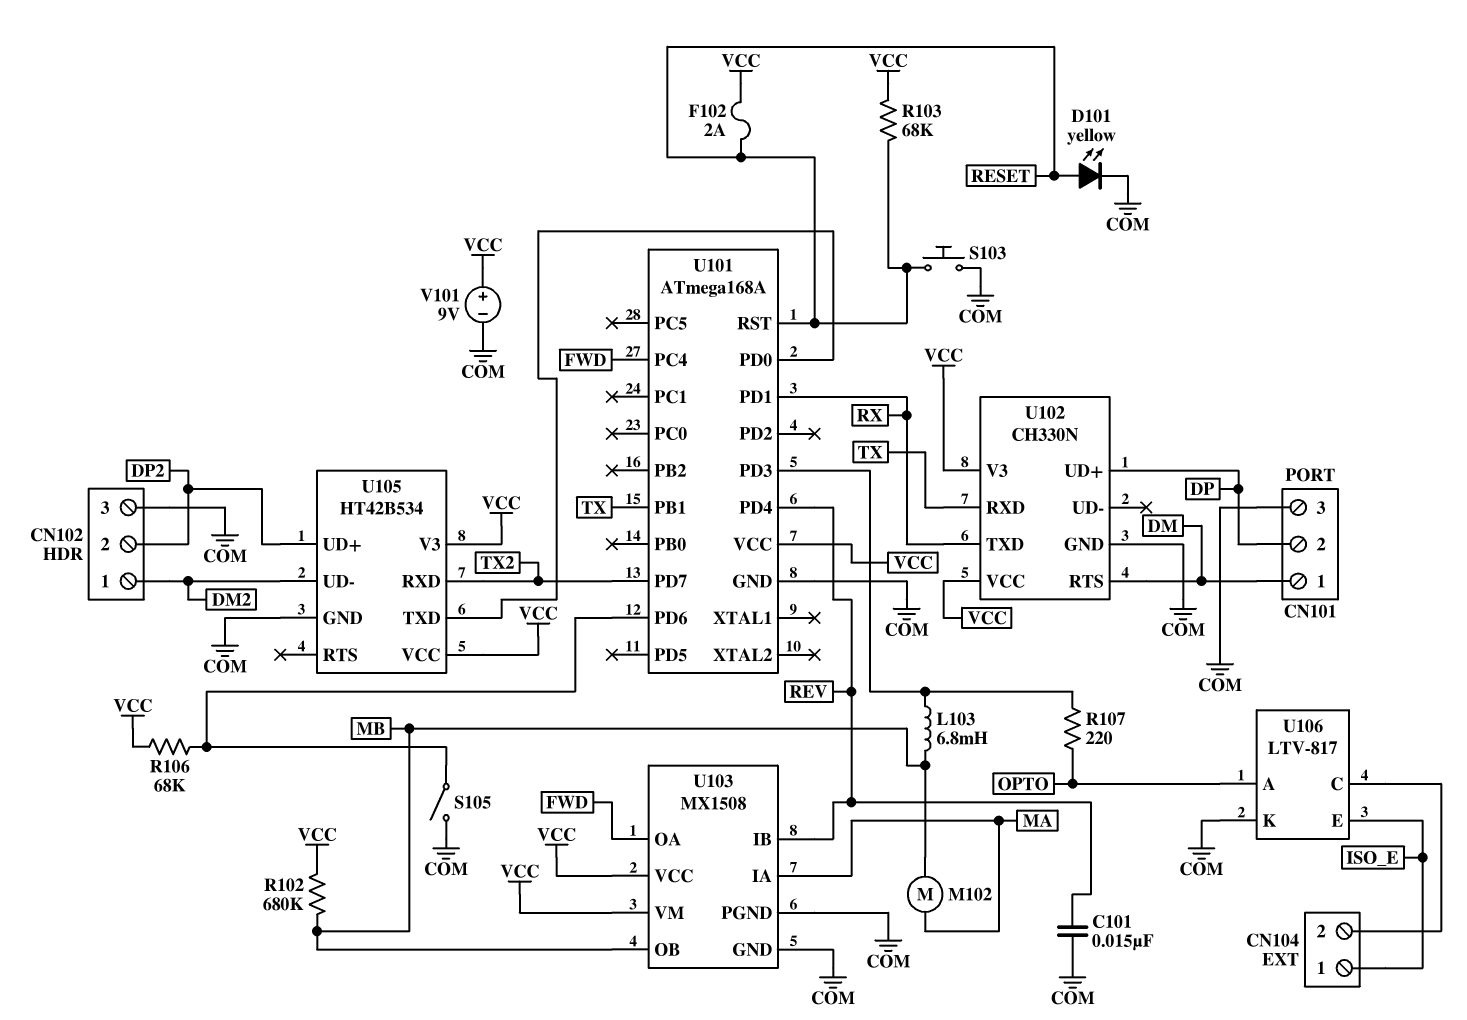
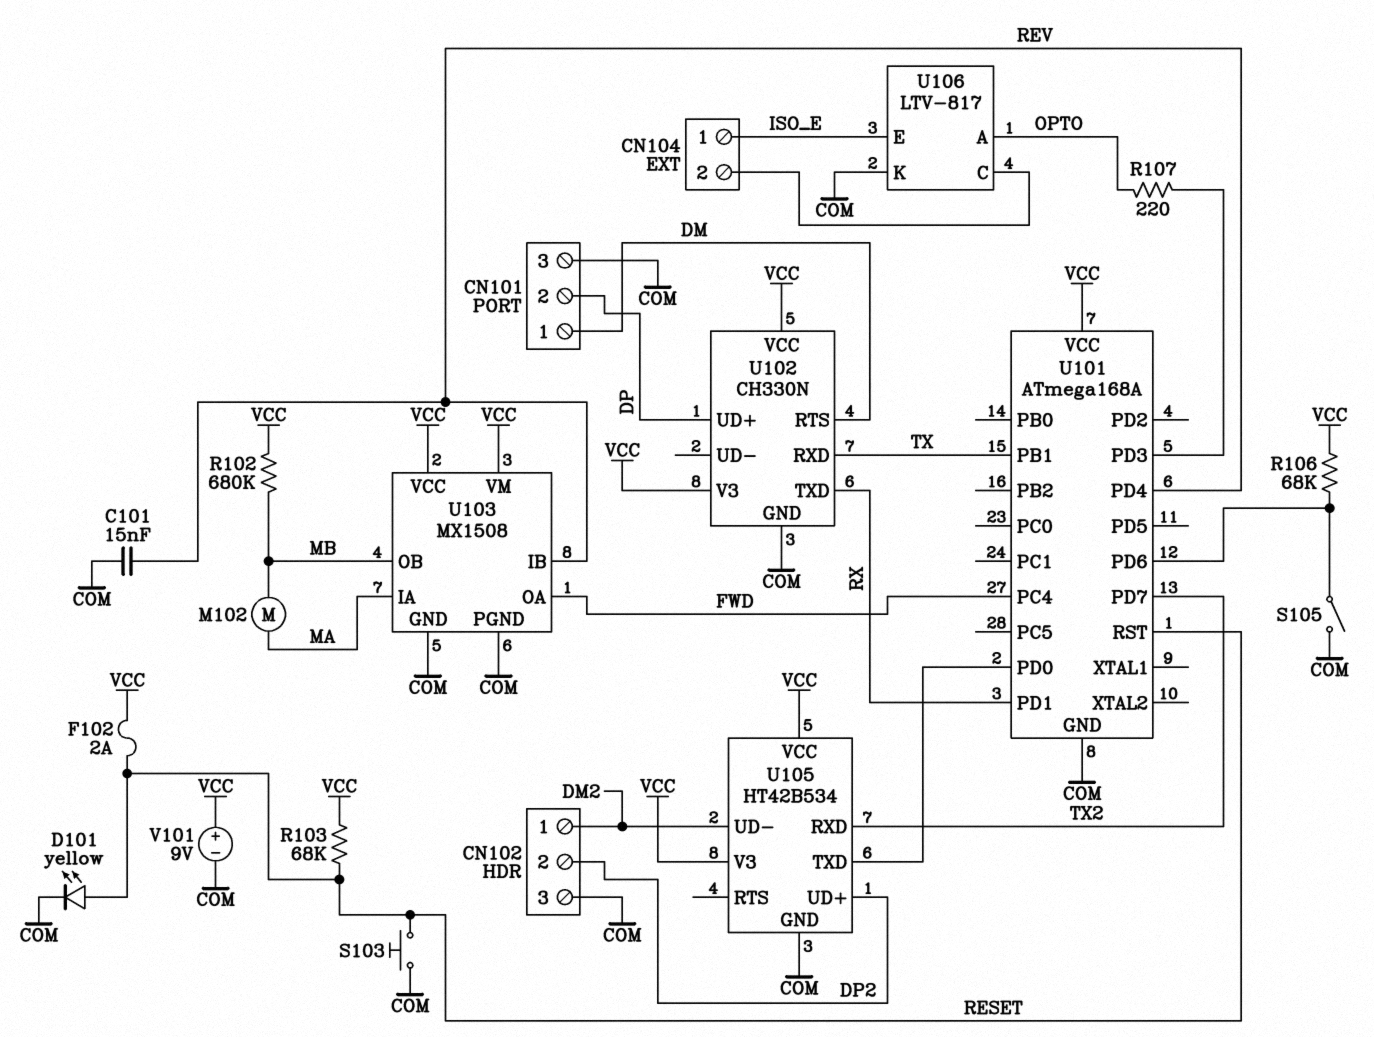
L103: 6.8mH (MB, U101/PD3) -> none

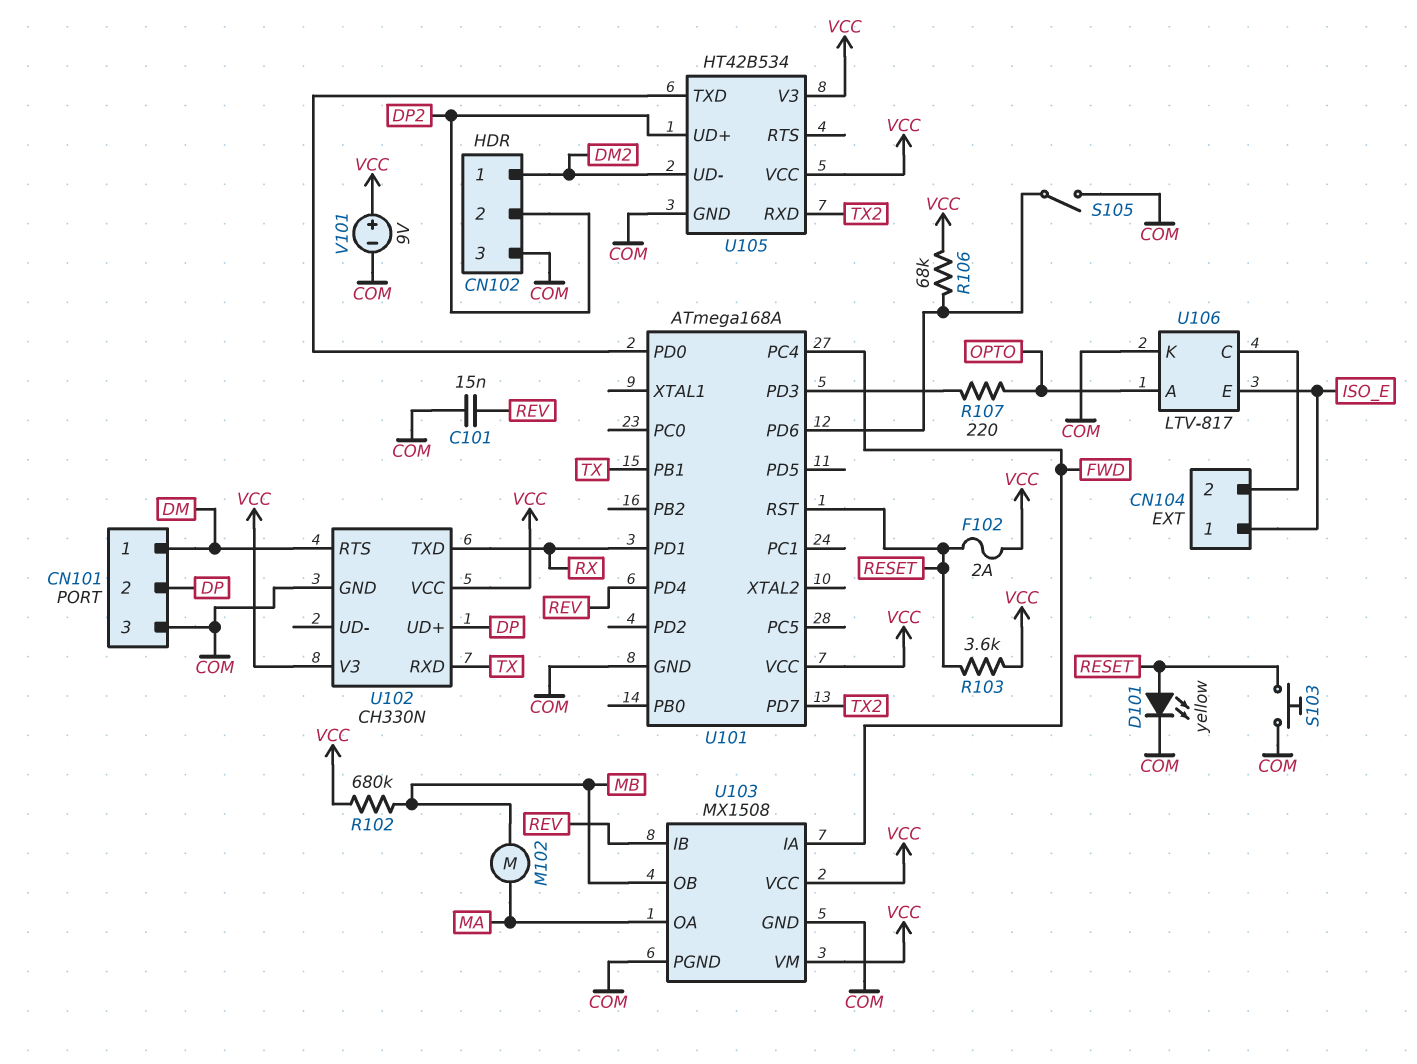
R103: 68k (RESET, VCC) -> 3.6k (RESET, VCC)
U103 pin IA: MA -> FWD
U103 pin OA: FWD -> MA

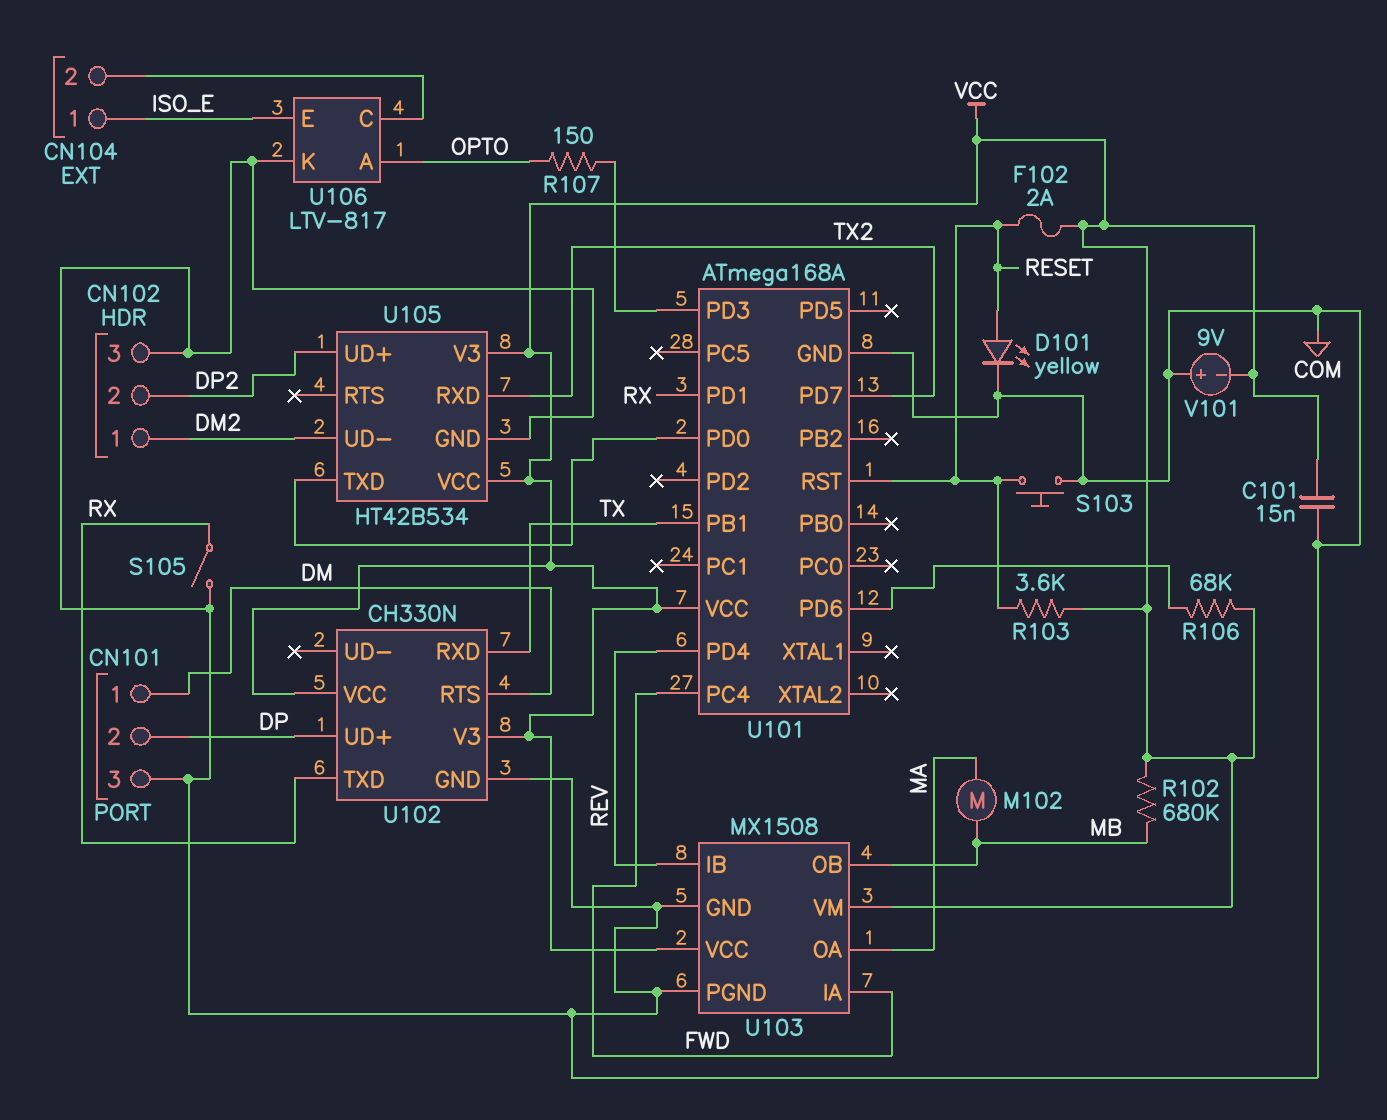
C101: 15nF (COM, REV) -> 15nF (COM, VCC)
R107: 220 (OPTO, U101/PD3) -> 150 (OPTO, U101/PD3)
S105: switch (COM, U101/PD6) -> switch (COM, RX)
V101: 9V (plus VCC, minus COM) -> 9V (plus COM, minus VCC)

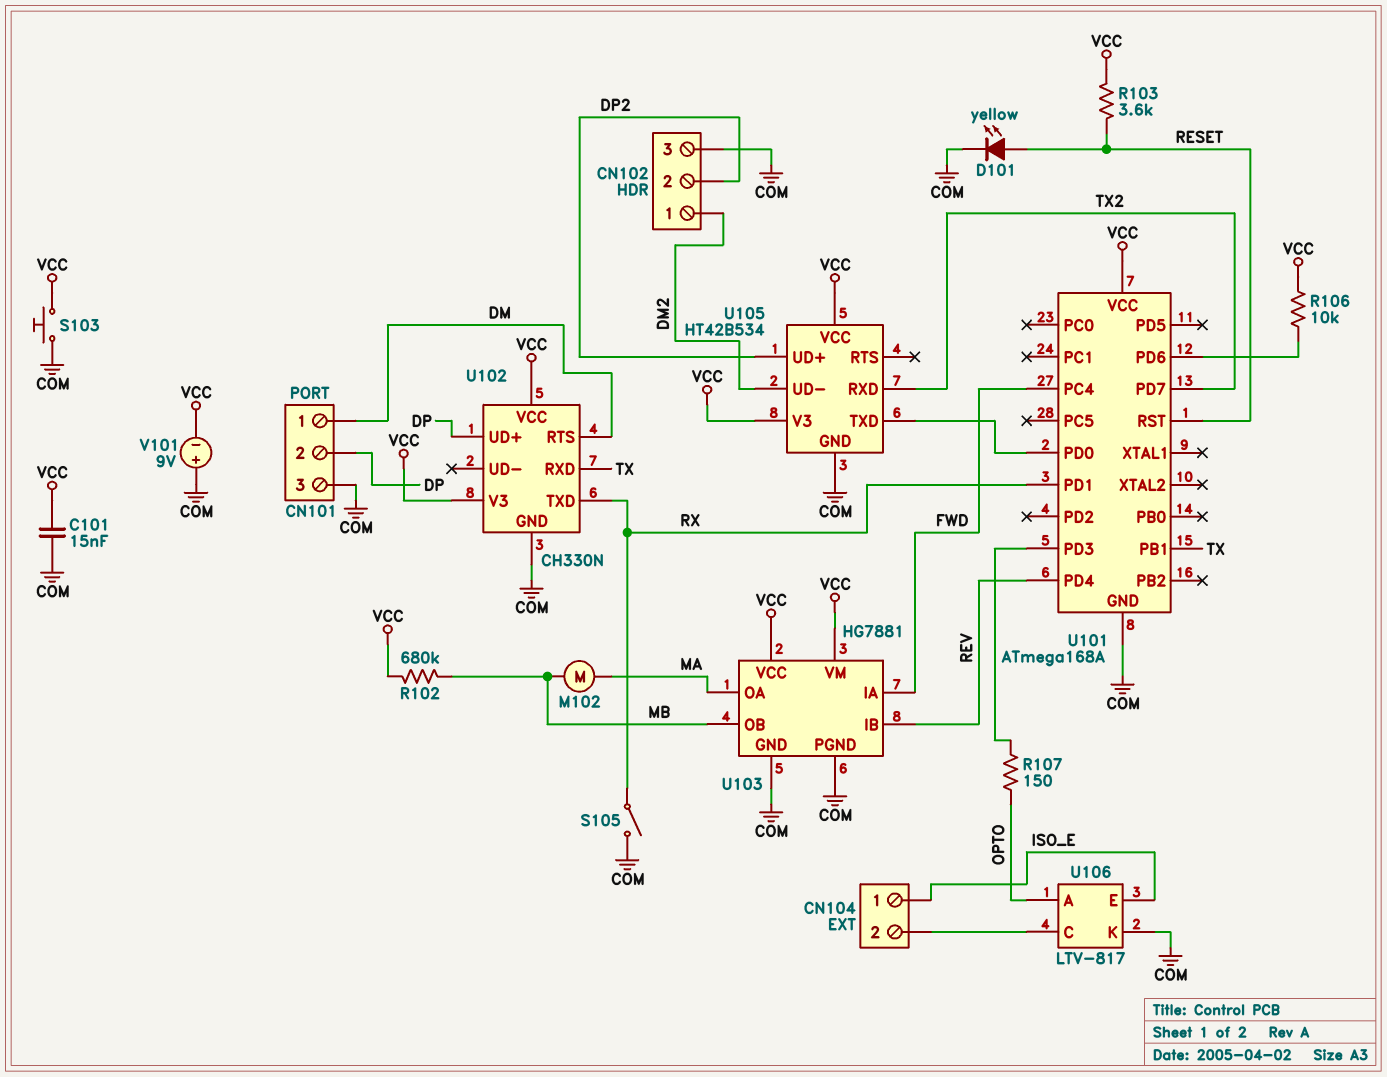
F102: 2A (RESET, VCC) -> none
R106: 68k (U101/PD6, VCC) -> 10k (U101/PD6, VCC)
S103: button (COM, RESET) -> button (COM, VCC)
U103: MX1508 -> HG7881

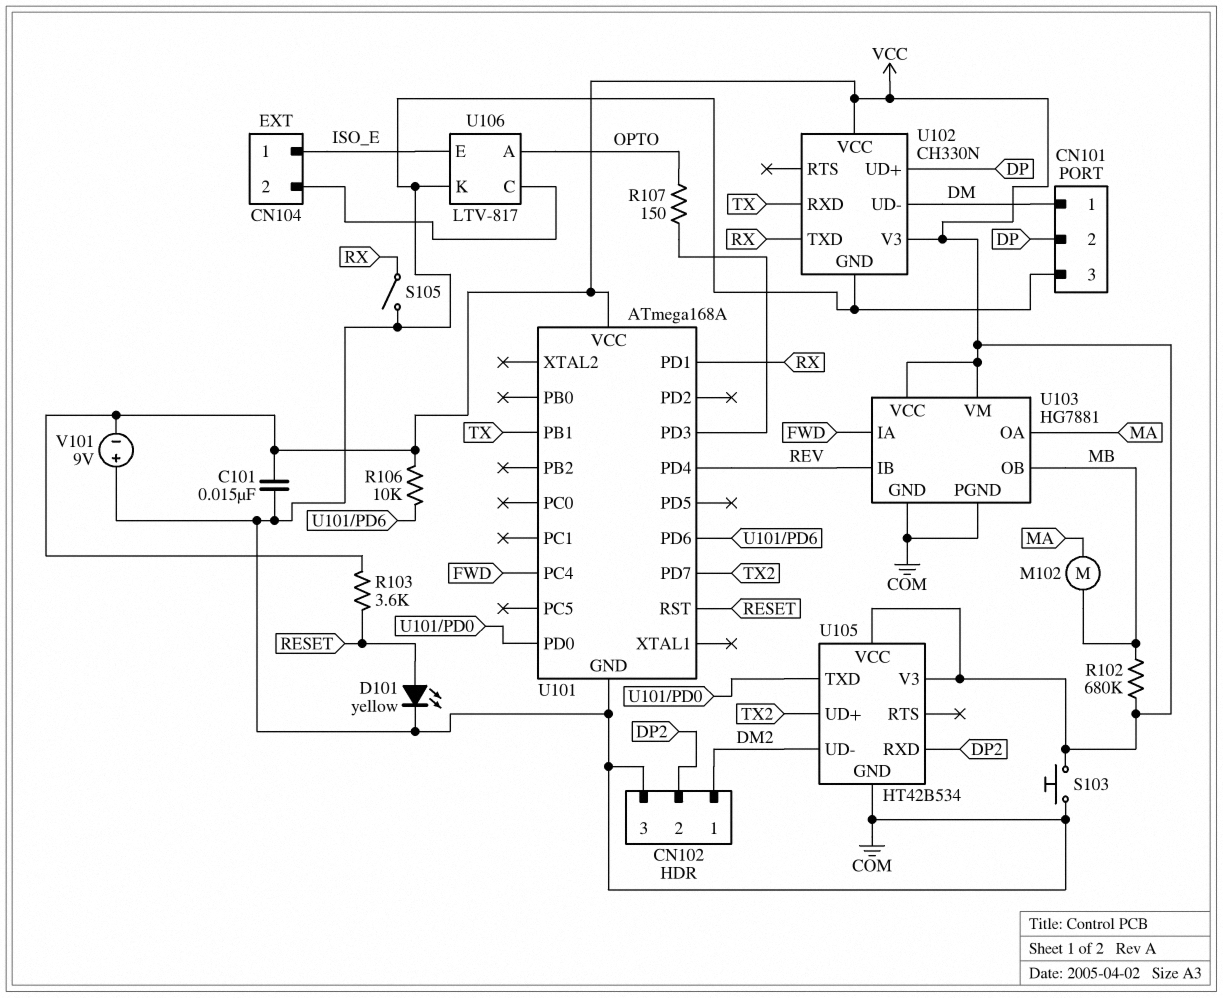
U102 pin RTS: DM -> none
U102 pin UD-: none -> DM
U105 pin RXD: TX2 -> DP2
U105 pin UD+: DP2 -> TX2

